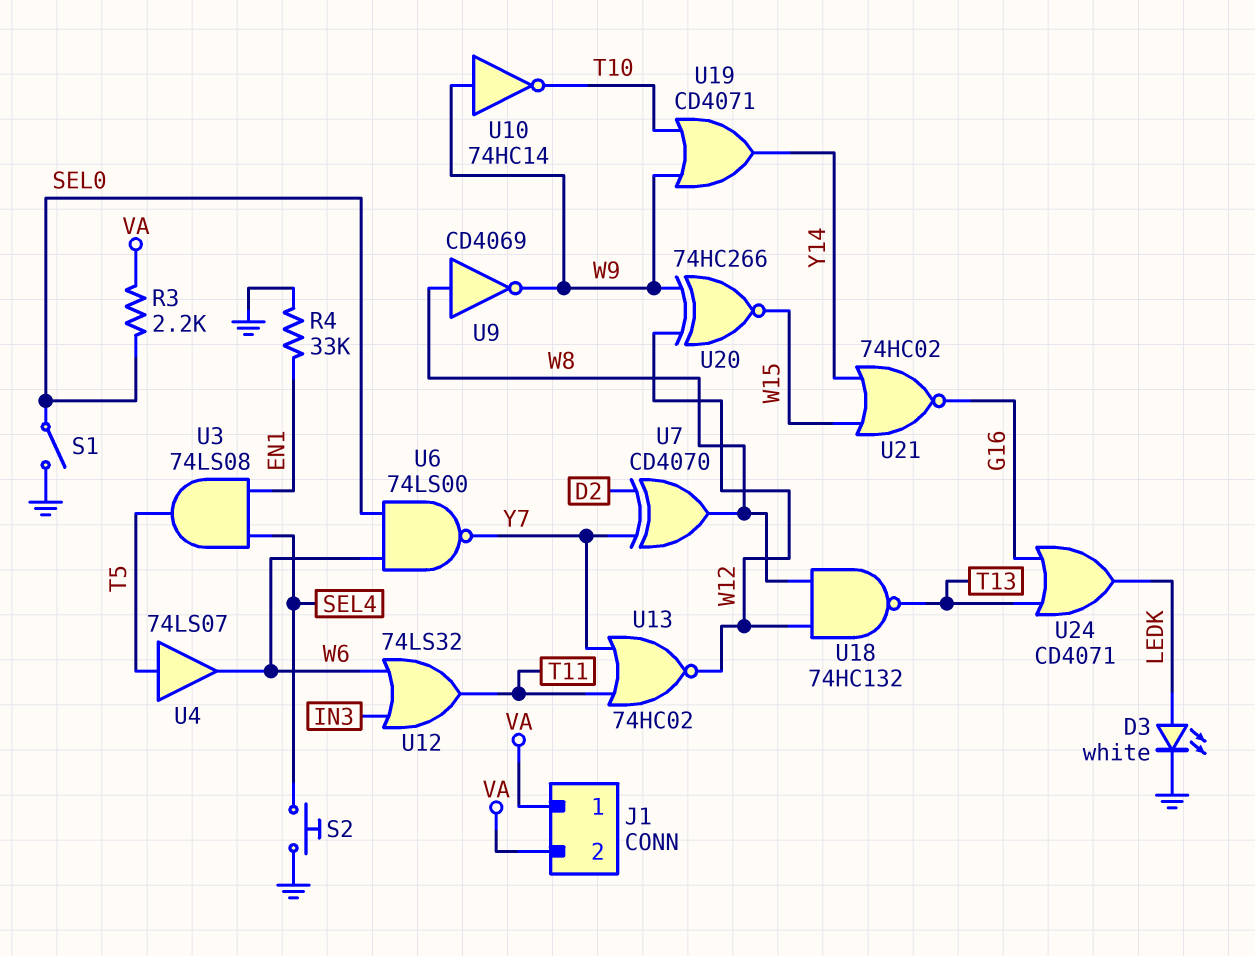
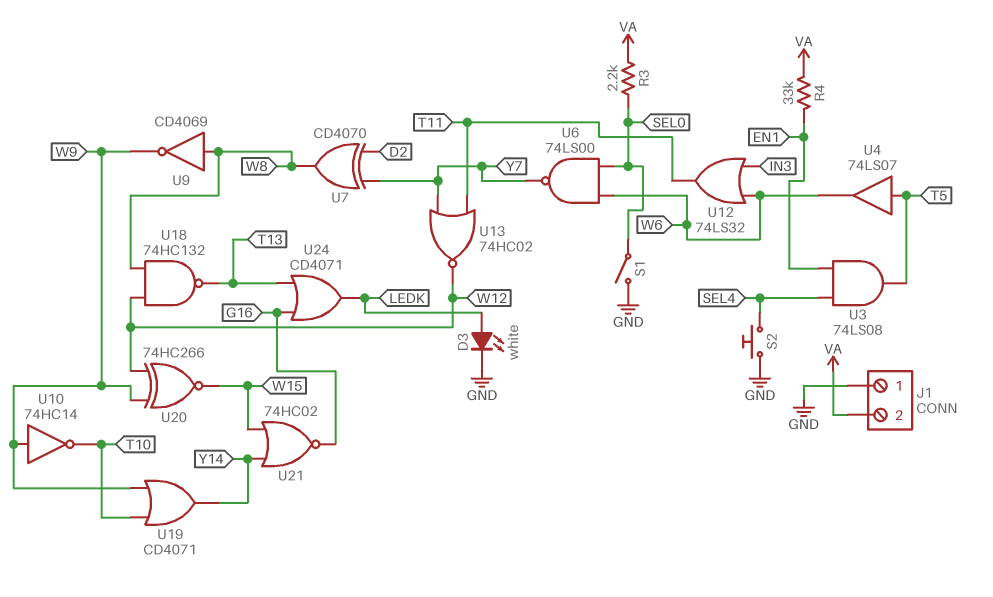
J1 pin 1: VA -> GND
R4: 33k (EN1, GND) -> 33k (EN1, VA)

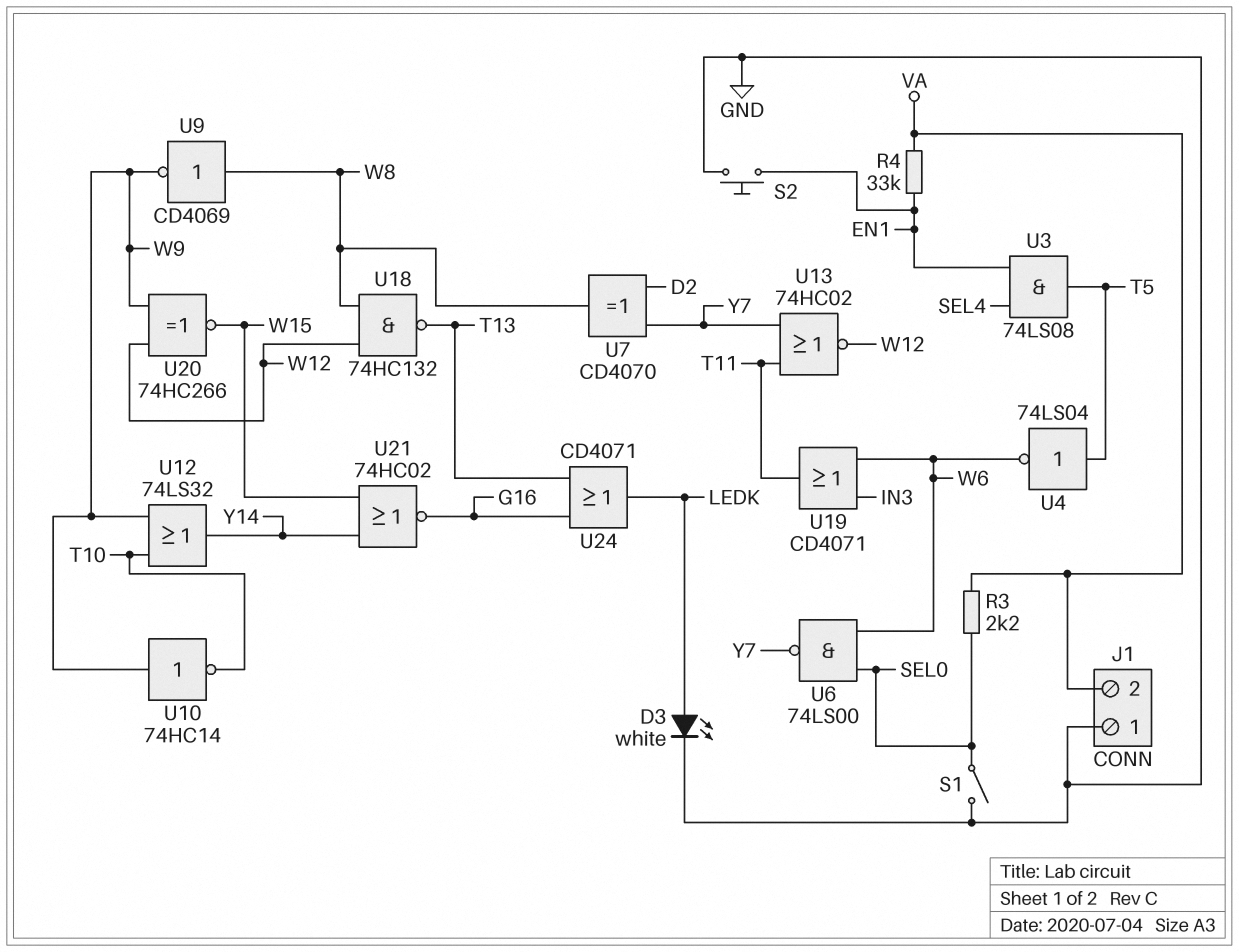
S2: button (GND, SEL4) -> button (EN1, GND)
U4: buffer 74LS07 (in T5, out W6) -> NOT 74LS04 (in T5, out W6)
U12: OR 74LS32 (in IN3, in W6, out T11) -> OR 74LS32 (in T10, in W9, out Y14)
U19: OR CD4071 (in T10, in W9, out Y14) -> OR CD4071 (in IN3, in W6, out T11)

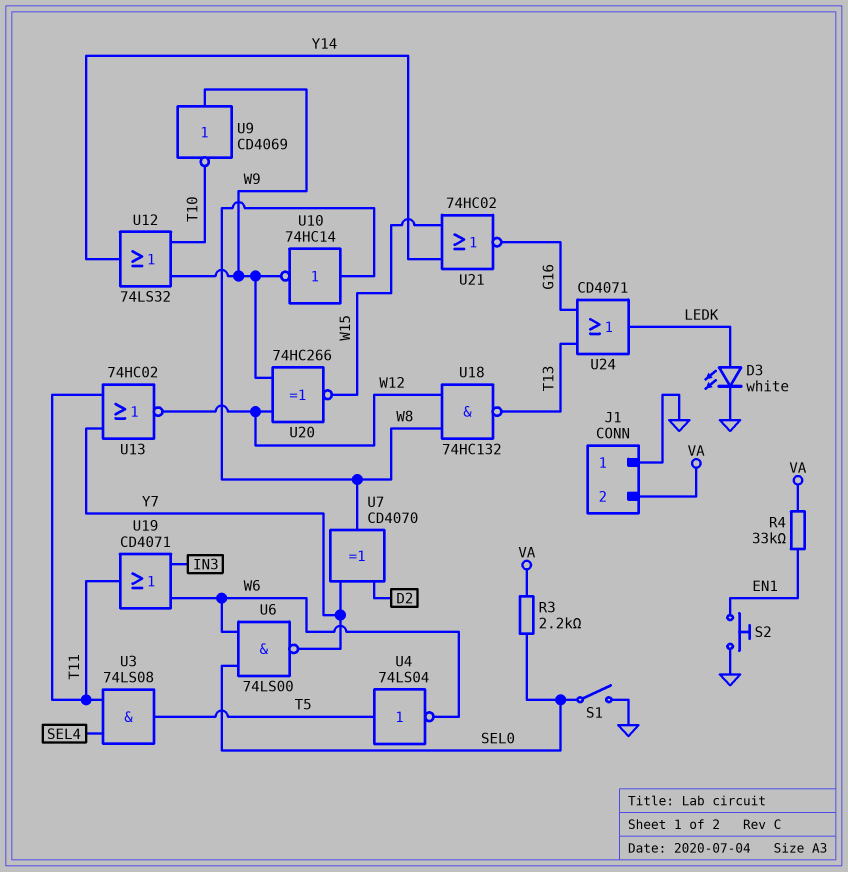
U3: AND 74LS08 (in EN1, in SEL4, out T5) -> AND 74LS08 (in SEL4, in T11, out T5)
U9: NOT CD4069 (in W8, out W9) -> NOT CD4069 (in W9, out T10)
U10: NOT 74HC14 (in W9, out T10) -> NOT 74HC14 (in W8, out W9)

